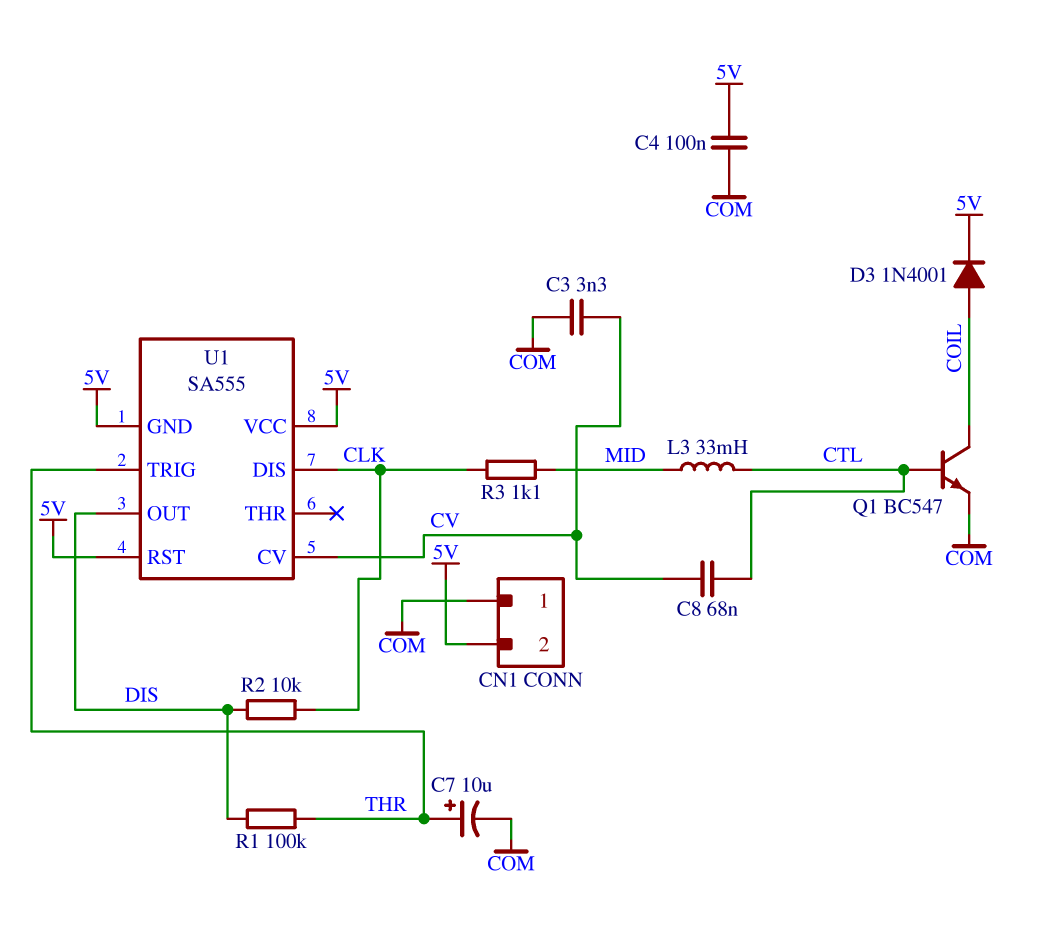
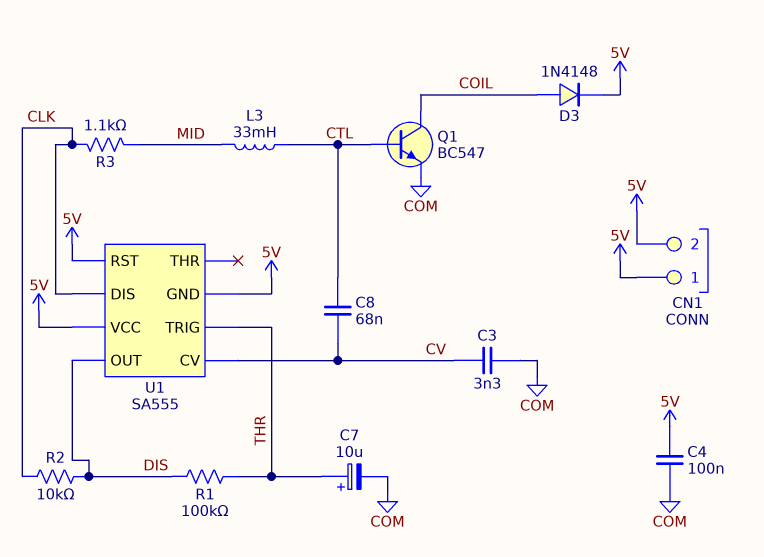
CN1 pin 1: COM -> 5V
D3: diode 1N4001 (A COIL, K 5V) -> diode 1N4148 (A COIL, K 5V)

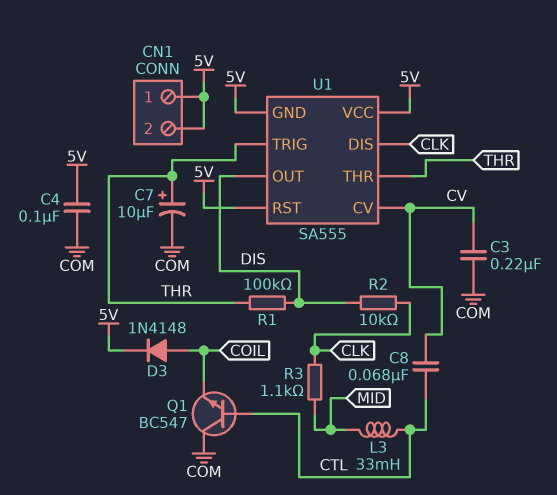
C3: 3.3nF (COM, CV) -> 220nF (COM, CV)
Q1: NPN BC547 (B CTL, C COIL, E COM) -> NPN BC547 (B CTL, C COM, E COIL)
U1 pin THR: none -> THR

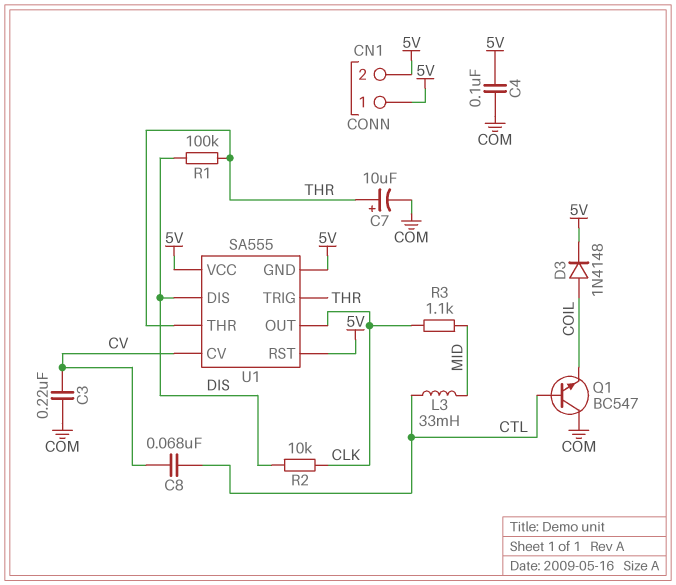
U1 pin DIS: CLK -> DIS
U1 pin OUT: DIS -> CLK

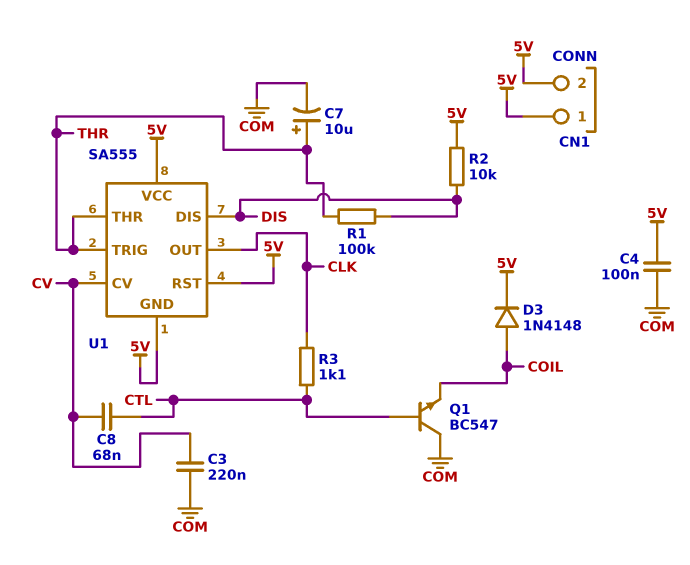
L3: 33mH (CTL, MID) -> none
R2: 10k (CLK, DIS) -> 10k (5V, DIS)
R3: 1.1k (CLK, MID) -> 1.1k (CLK, CTL)

